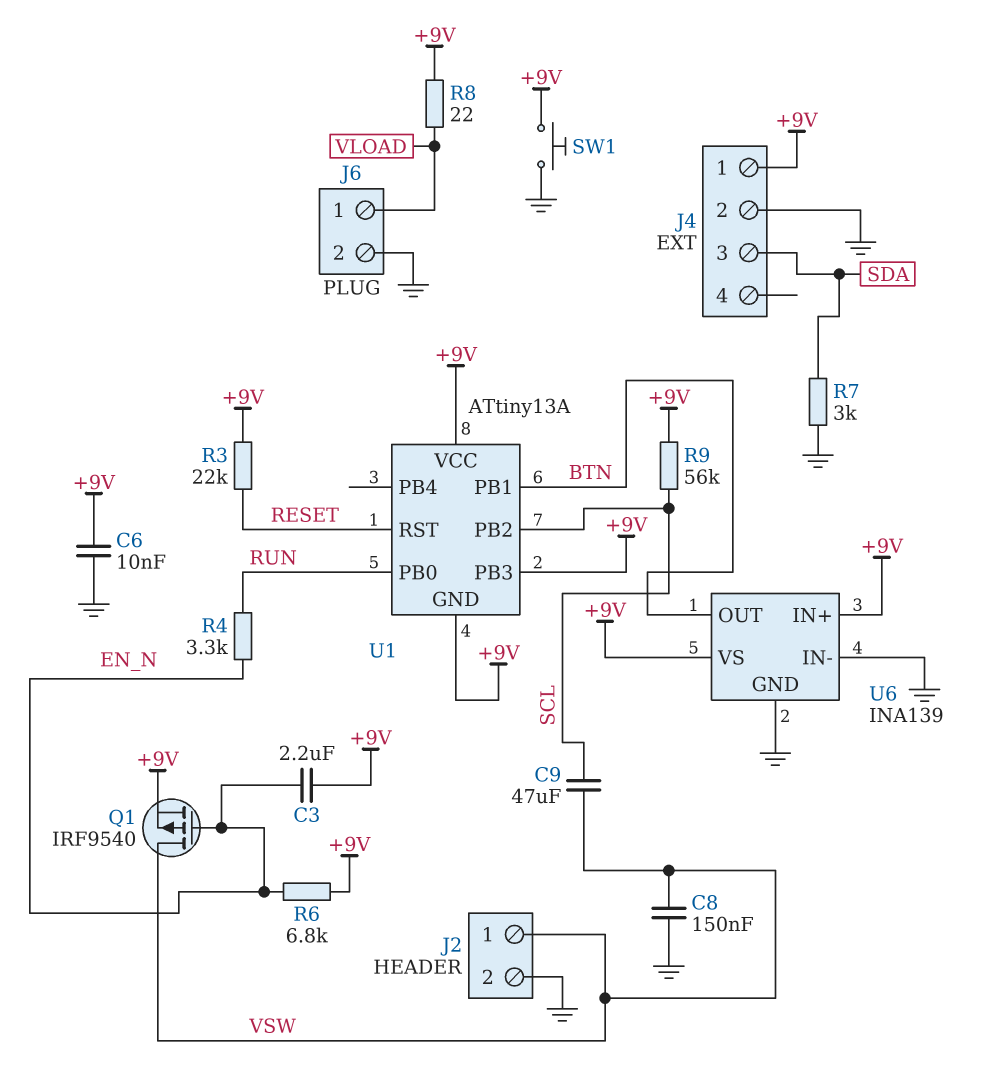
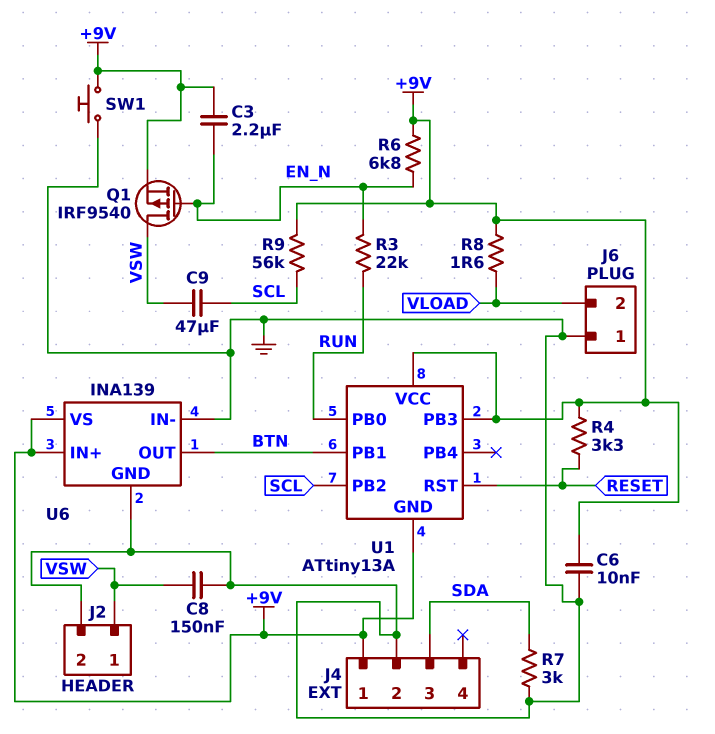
J6 pin 1: VLOAD -> GND
J6 pin 2: GND -> VLOAD
R3: 22k (+9V, RESET) -> 22k (EN_N, RUN)
R4: 3.3k (EN_N, RUN) -> 3.3k (+9V, RESET)
R8: 22 (+9V, VLOAD) -> 1.6 (+9V, VLOAD)

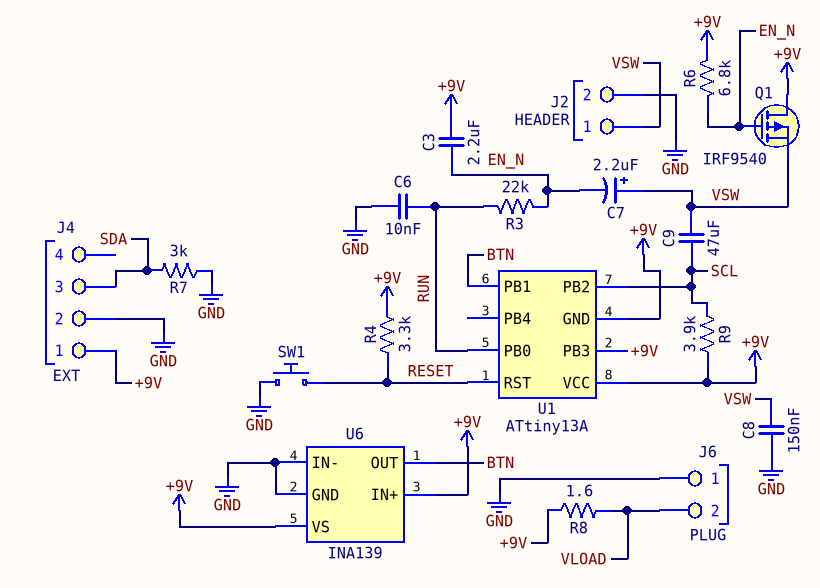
C6: 10nF (+9V, GND) -> 10nF (GND, RUN)
C7: none -> 2.2uF (plus VSW, minus EN_N)
Q1: PMOS IRF9540 (G EN_N, D VSW, S +9V) -> PMOS IRF9540 (G EN_N, D +9V, S VSW)
R9: 56k (+9V, SCL) -> 3.9k (+9V, SCL)
SW1: button (+9V, GND) -> button (GND, RESET)

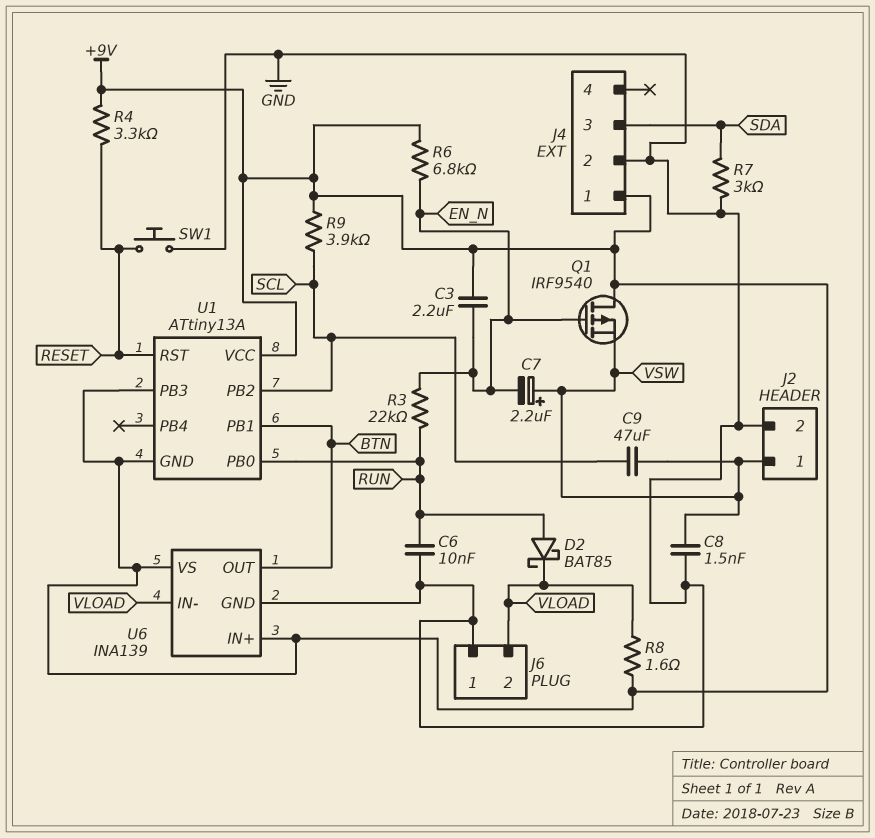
C8: 150nF (GND, VSW) -> 1.5nF (GND, VSW)
D2: none -> schottky BAT85 (A RUN, K VLOAD)
U6 pin IN-: GND -> VLOAD

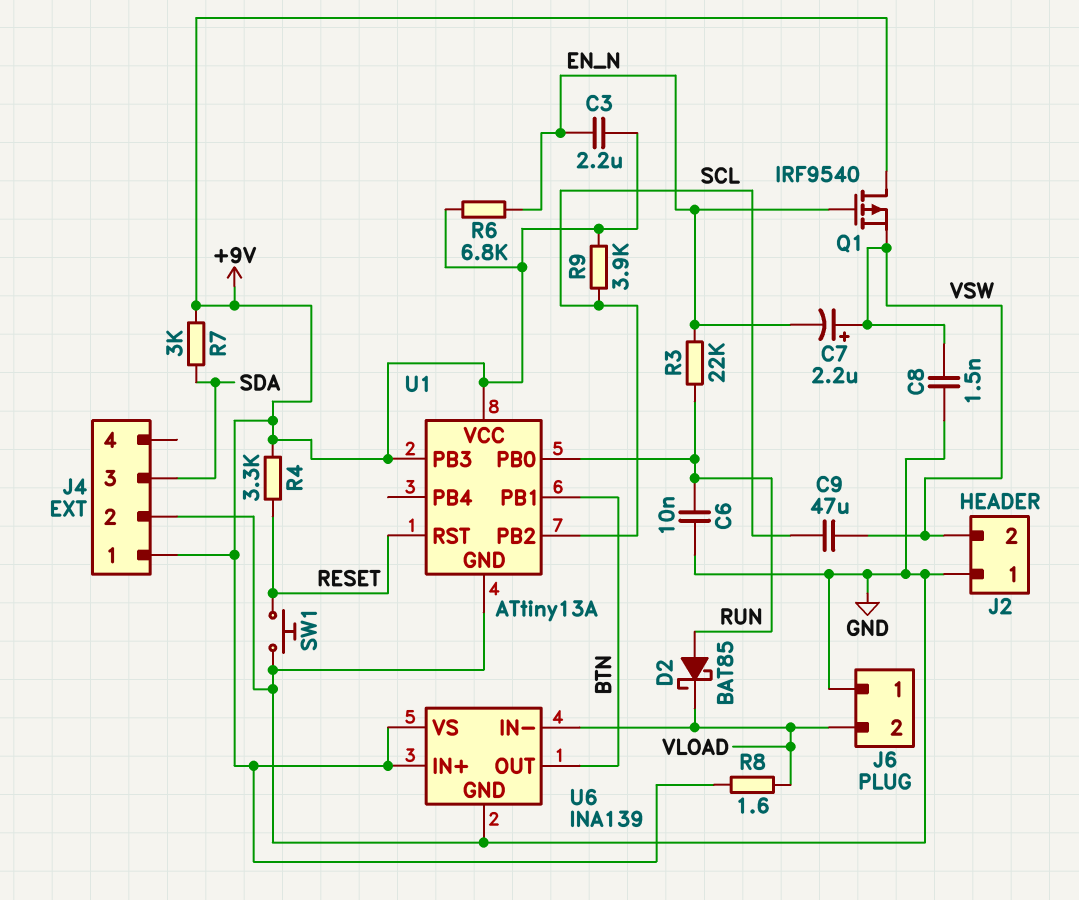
J2 pin 1: VSW -> GND
J2 pin 2: GND -> VSW
R7: 3k (GND, SDA) -> 3k (+9V, SDA)
U1 pin GND: +9V -> GND

